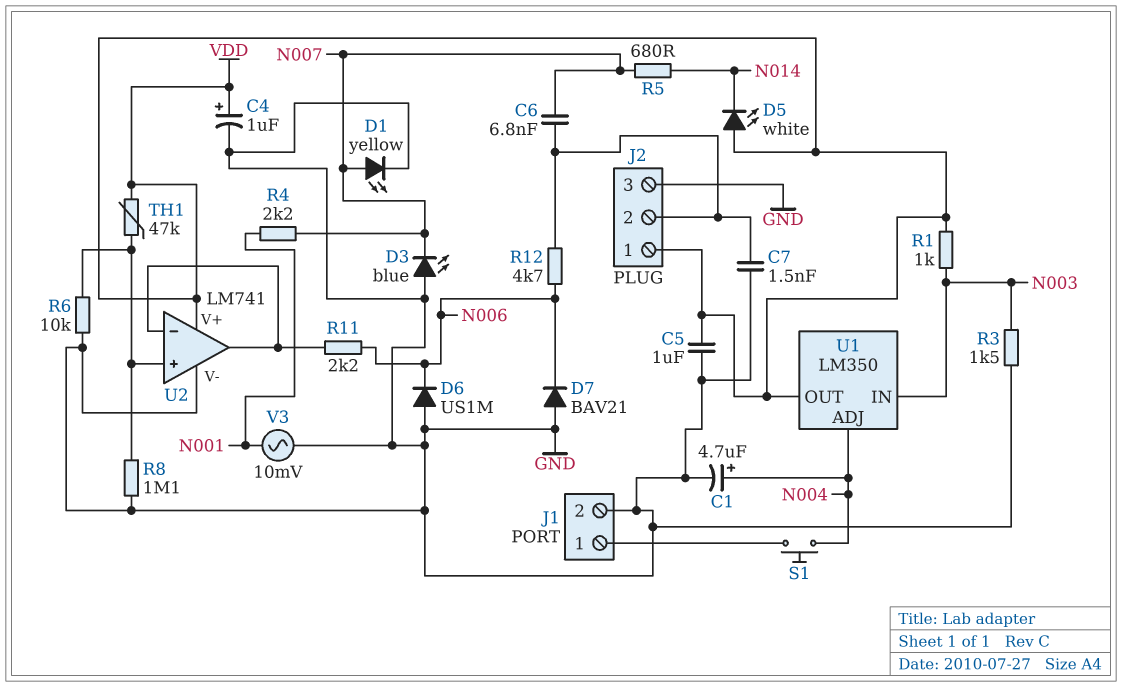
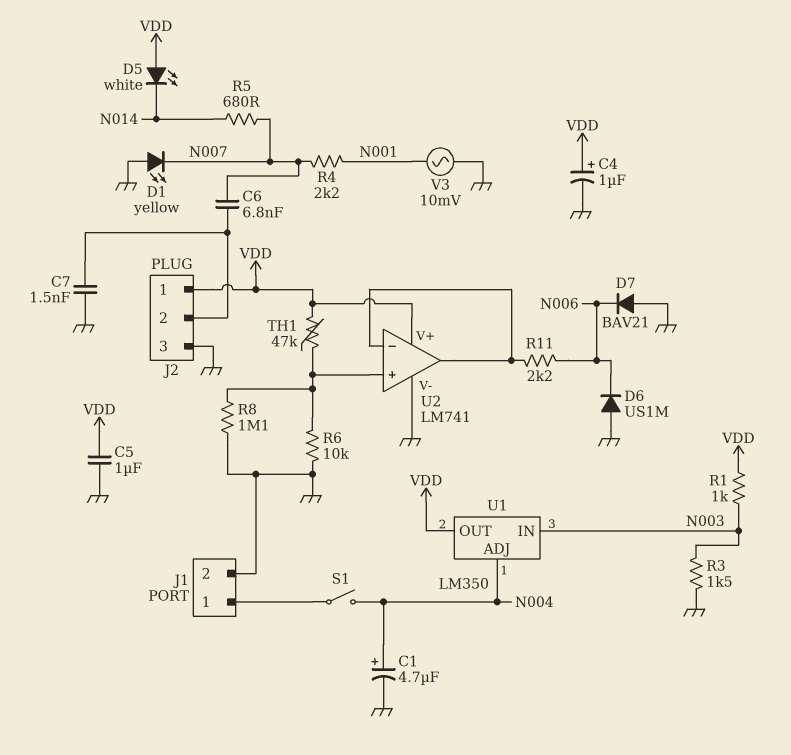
D1: LED yellow (A N007, K GND) -> LED yellow (A GND, K N007)
D3: LED blue (A GND, K N007) -> none
R12: 4.7k (J2/2, N006) -> none
S1: button (J1/1, N004) -> switch (J1/1, N004)

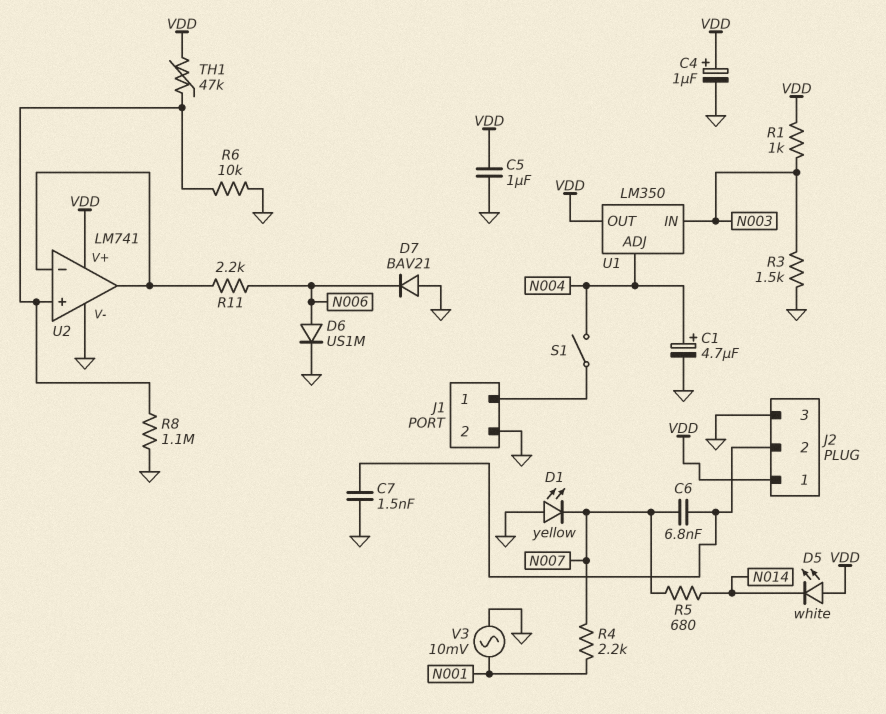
D6: diode US1M (A GND, K N006) -> diode US1M (A N006, K GND)

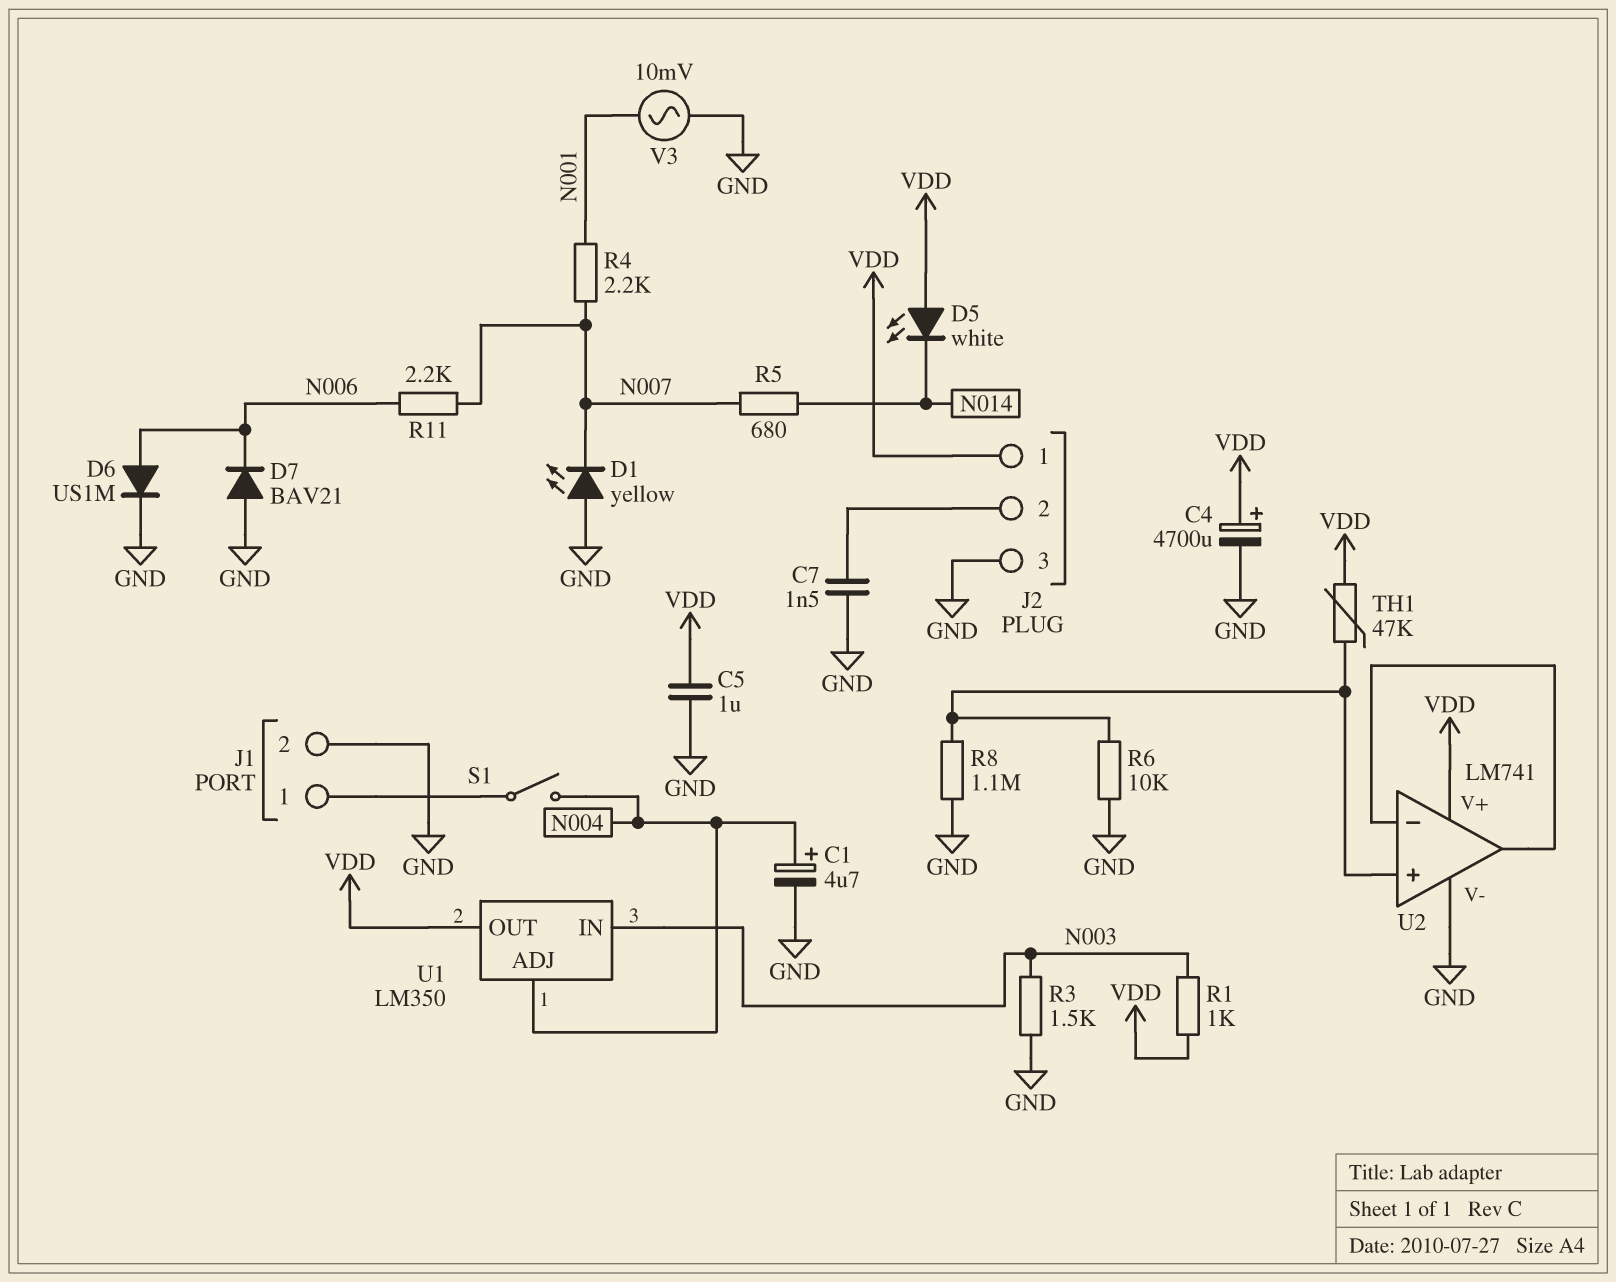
C4: 1uF (plus VDD, minus GND) -> 4700uF (plus VDD, minus GND)
C6: 6.8nF (J2/2, N007) -> none
R11: 2.2k (N006, U2/in-) -> 2.2k (N006, N007)

